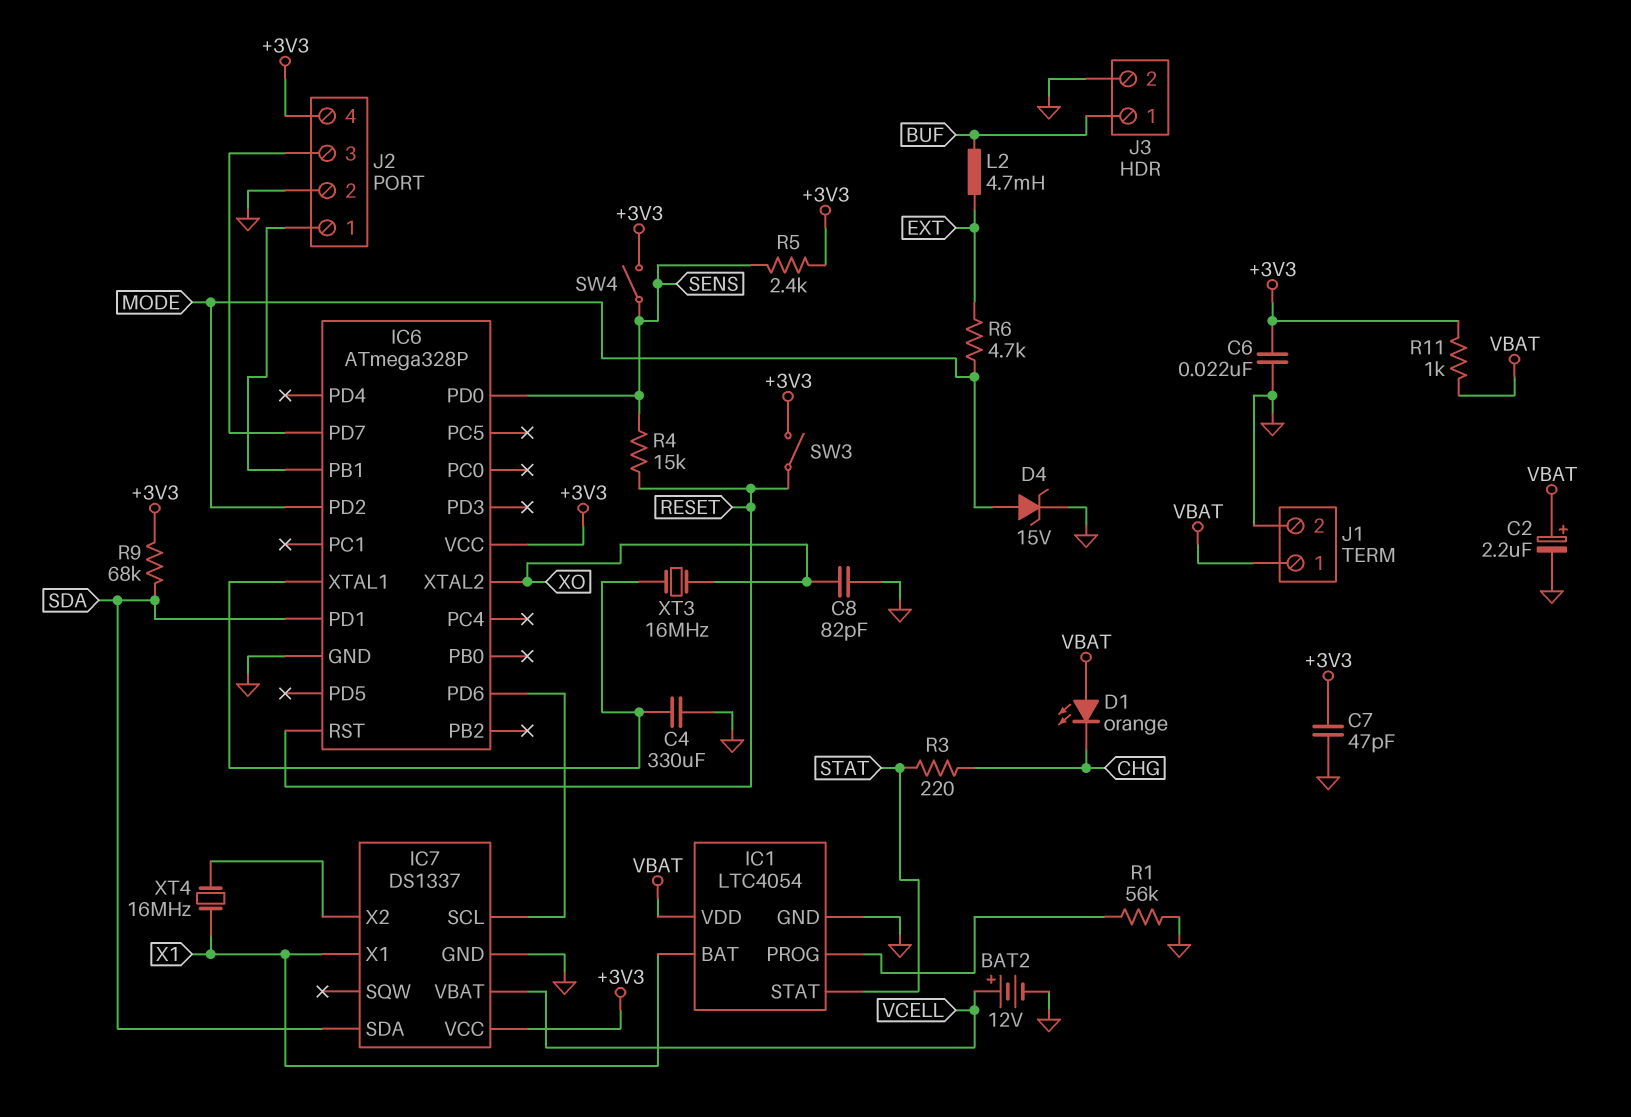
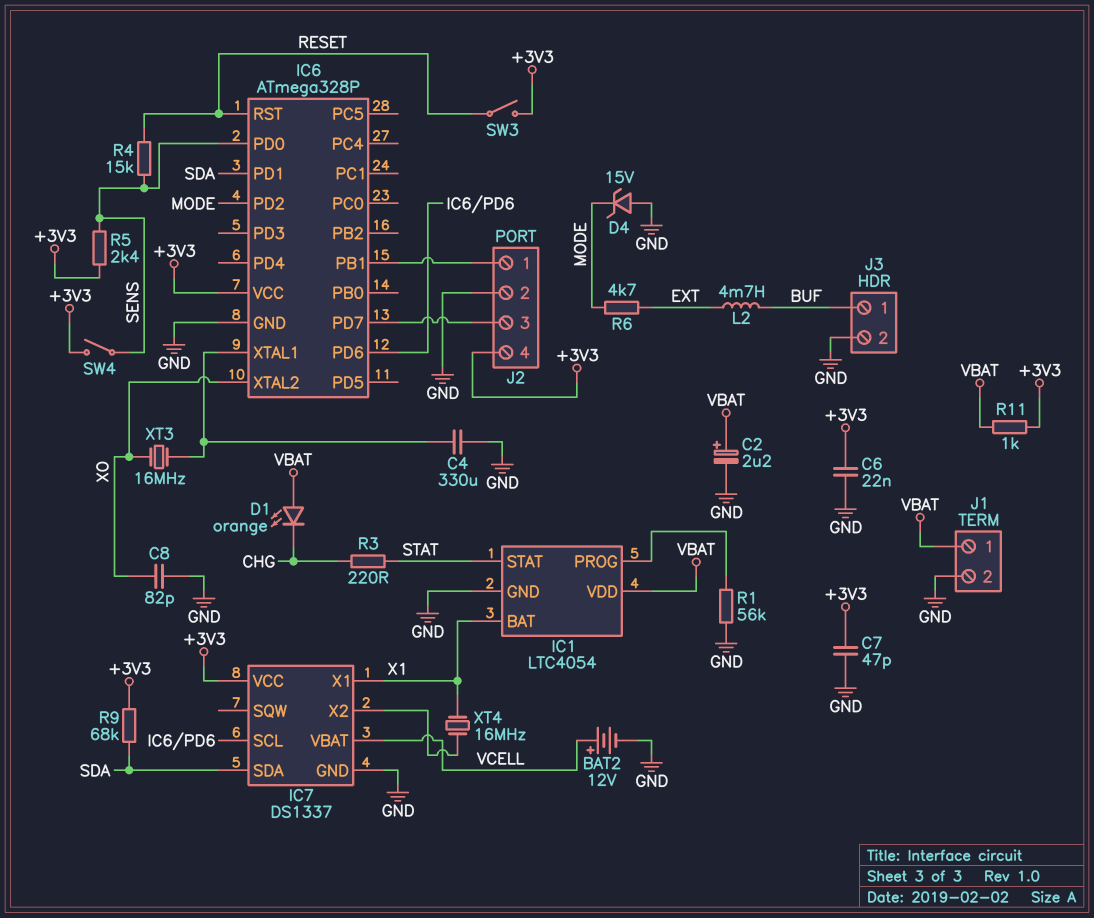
D4: zener 15V (A MODE, K GND) -> zener 15V (A GND, K MODE)

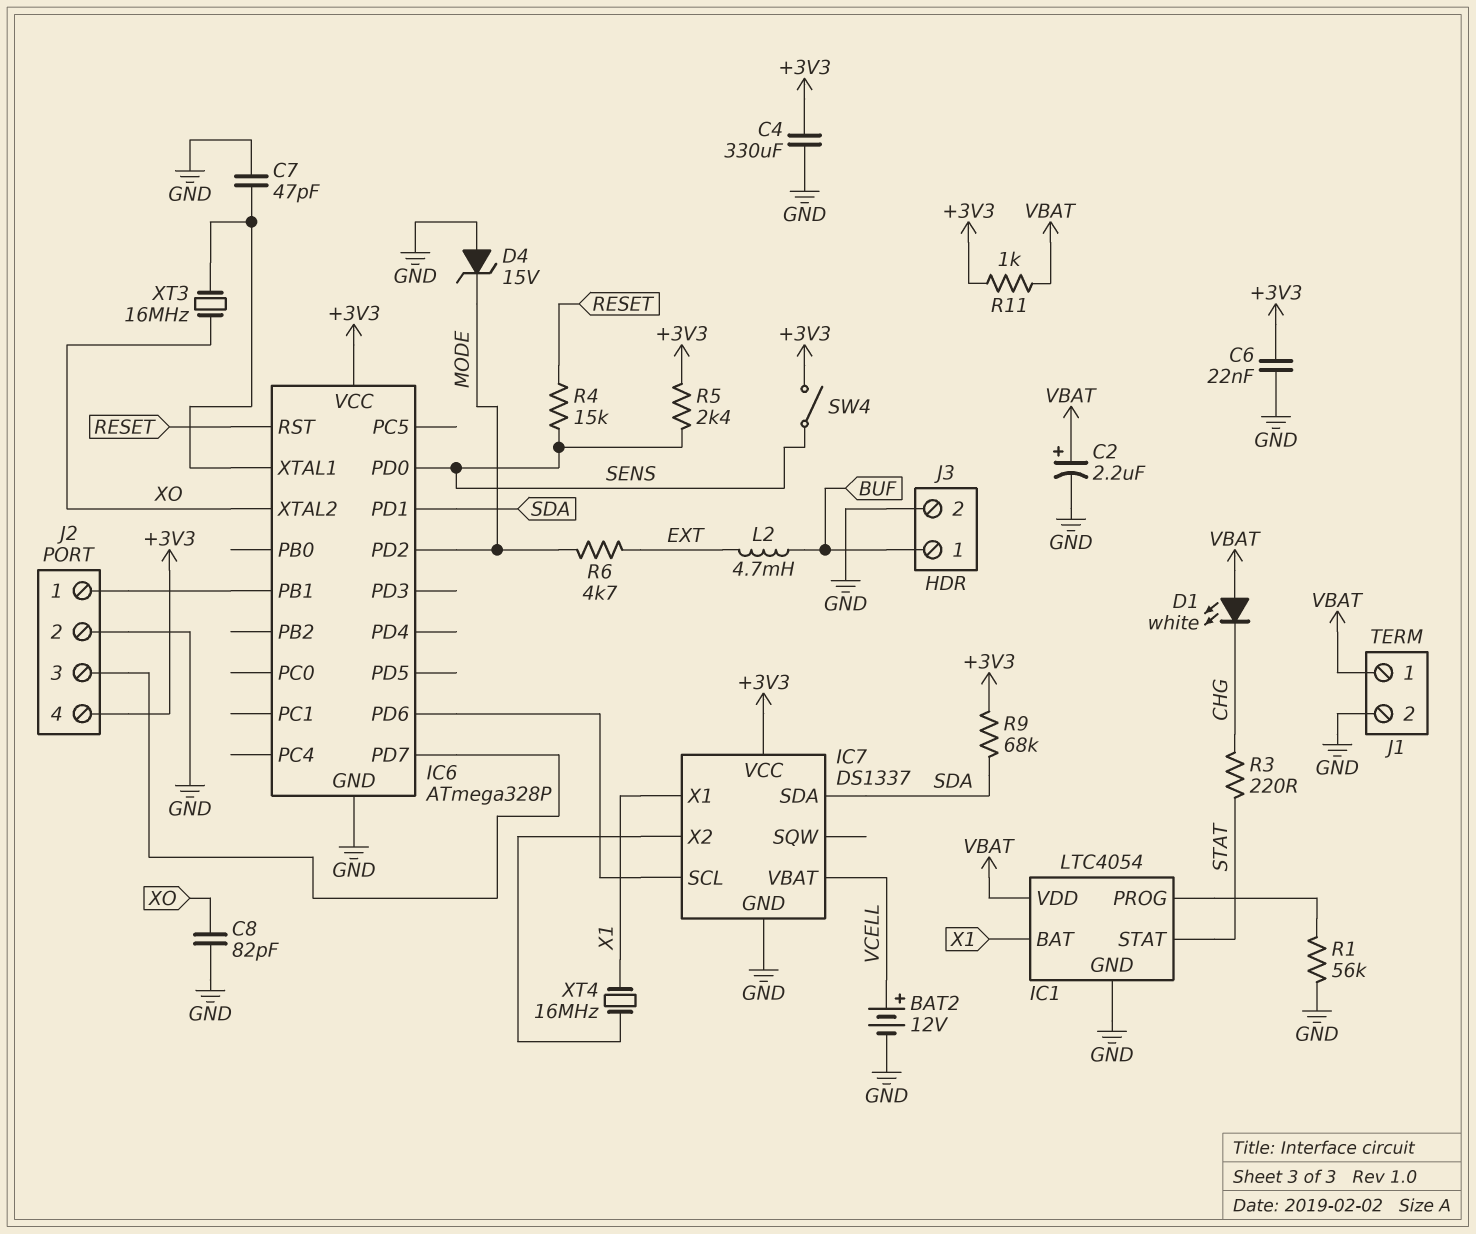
C4: 330uF (GND, IC6/XTAL1) -> 330uF (+3V3, GND)
C7: 47pF (+3V3, GND) -> 47pF (GND, IC6/XTAL1)
D1: LED orange (A VBAT, K CHG) -> LED white (A VBAT, K CHG)
SW3: switch (+3V3, RESET) -> none

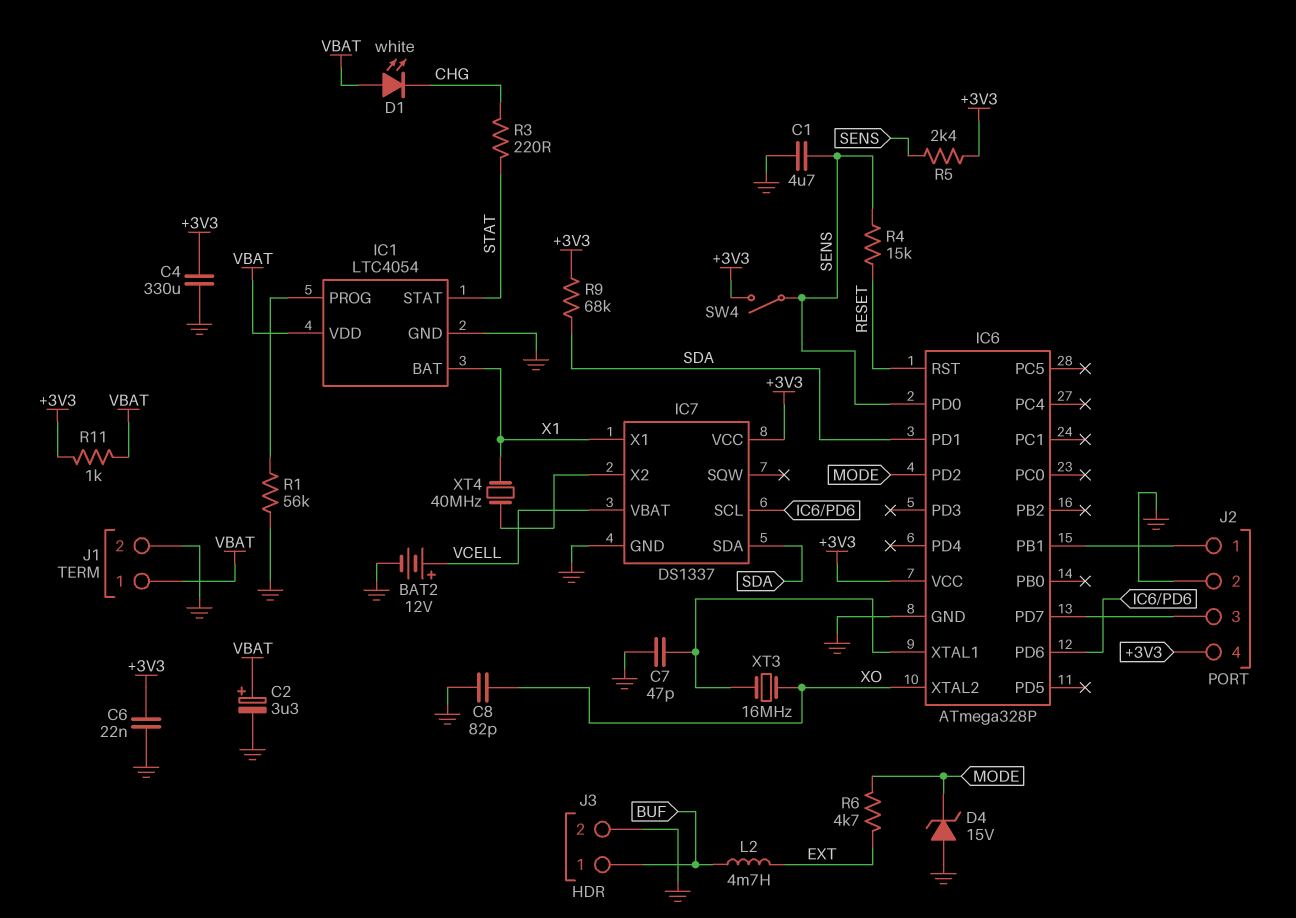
C1: none -> 4.7uF (GND, SENS)
C2: 2.2uF (plus VBAT, minus GND) -> 3.3uF (plus VBAT, minus GND)
XT4: 16MHz (IC7/X2, X1) -> 40MHz (IC7/X2, X1)

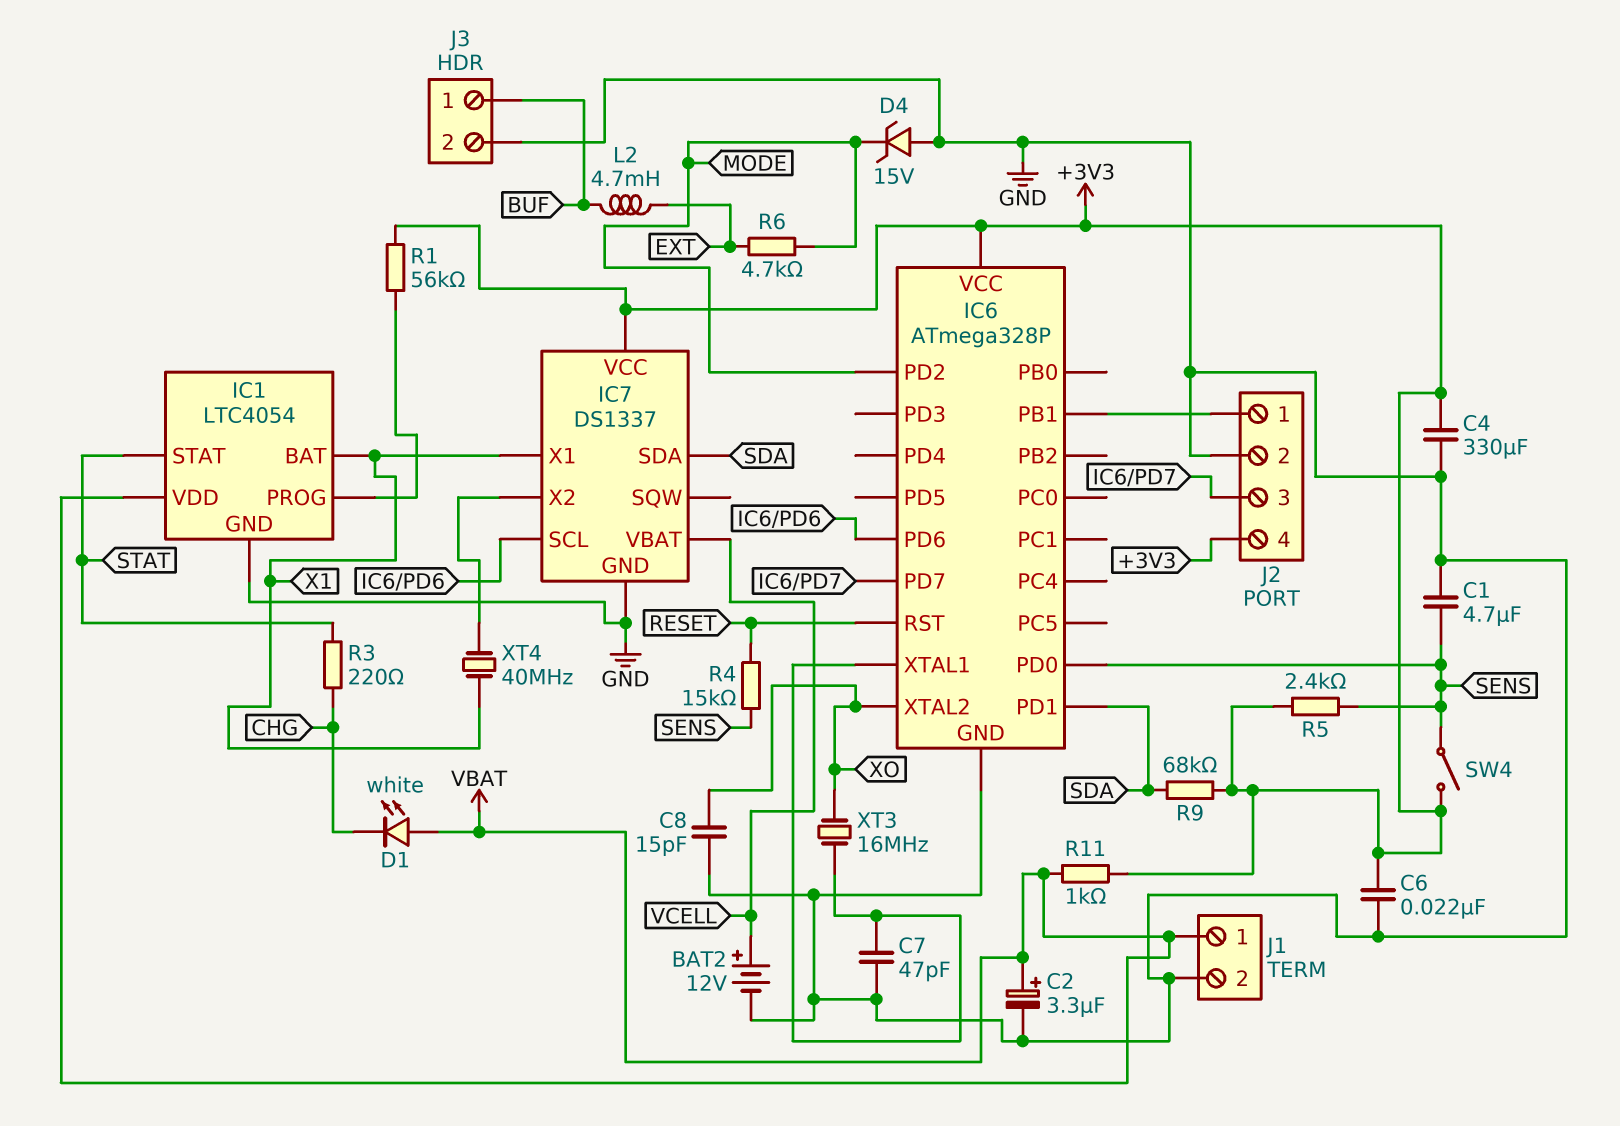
C8: 82pF (GND, XO) -> 15pF (GND, XO)
R1: 56k (GND, IC1/PROG) -> 56k (+3V3, IC1/PROG)

